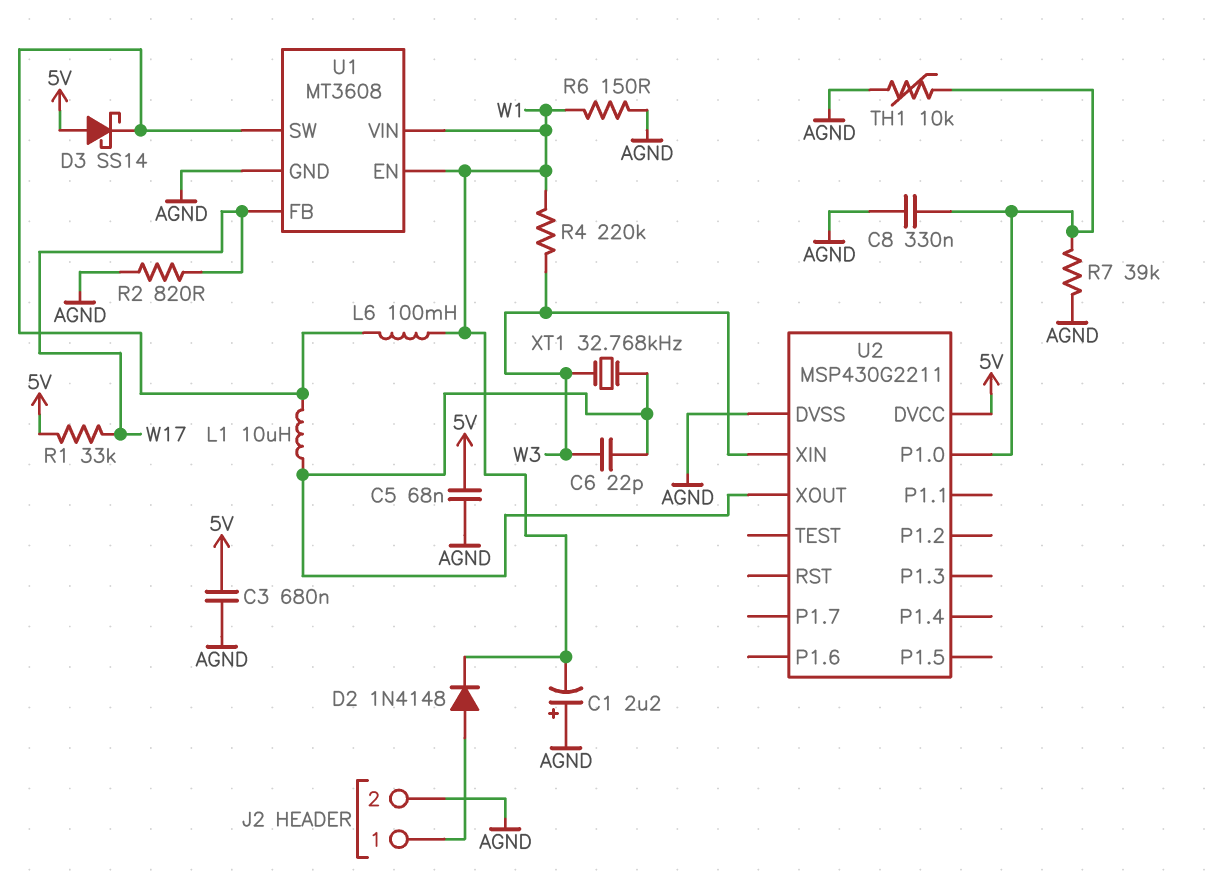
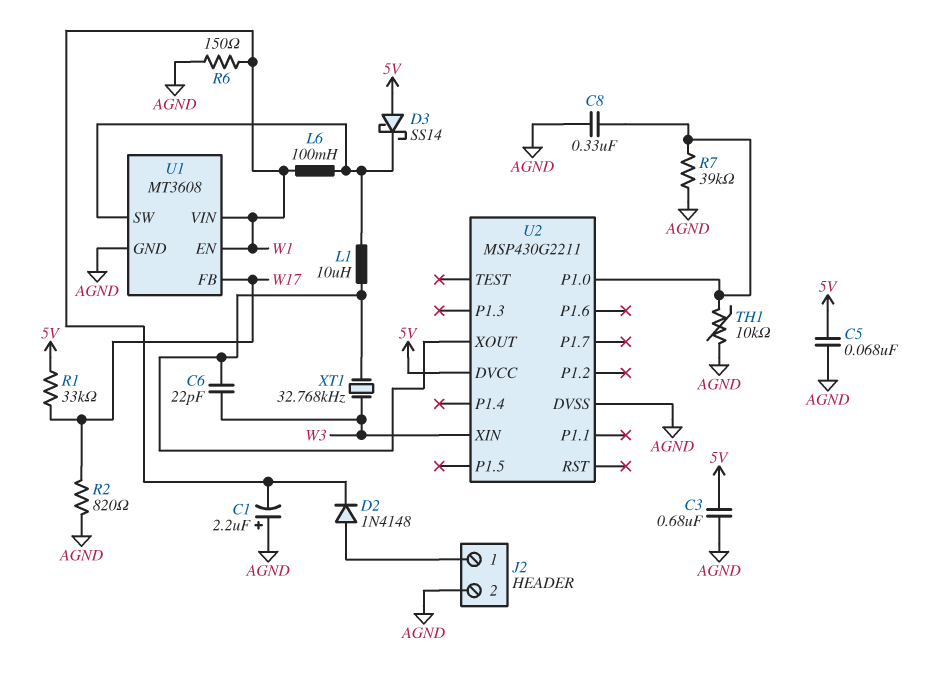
R4: 220k (W1, W3) -> none

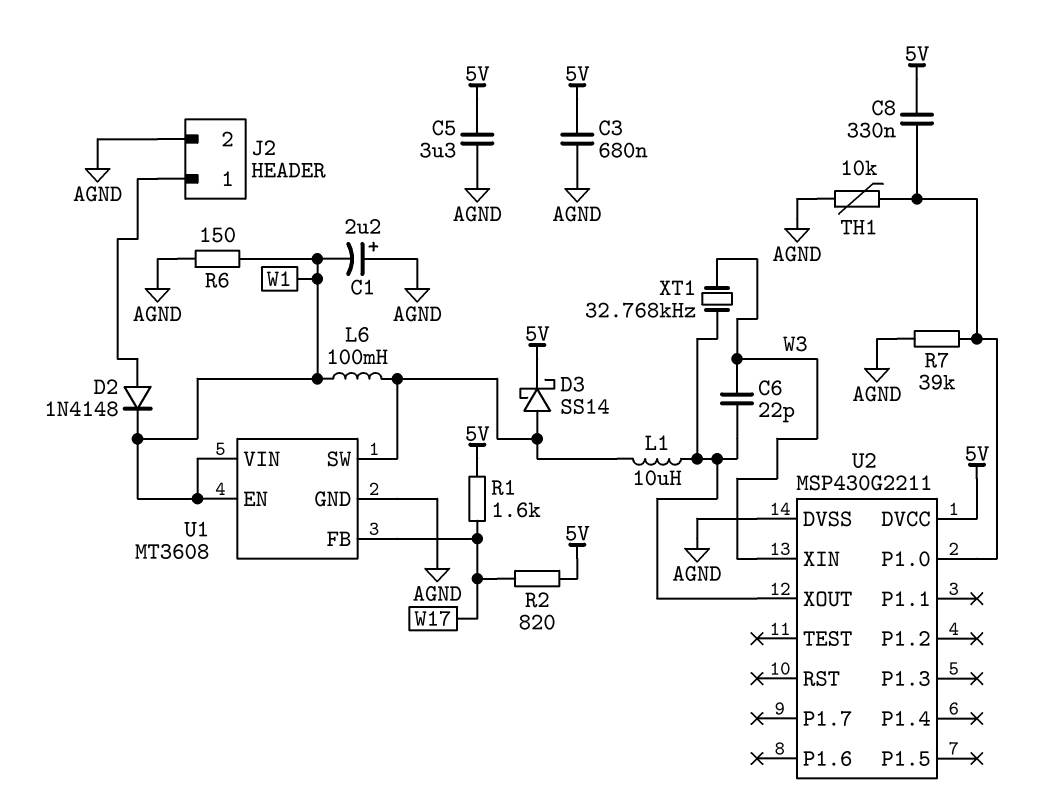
C5: 68nF (5V, AGND) -> 3.3uF (5V, AGND)
C8: 330nF (AGND, U2/P1.0) -> 330nF (5V, U2/P1.0)
D3: schottky SS14 (A 5V, K U1/SW) -> schottky SS14 (A U1/SW, K 5V)
R1: 33k (5V, W17) -> 1.6k (5V, W17)
R2: 820 (AGND, W17) -> 820 (5V, W17)

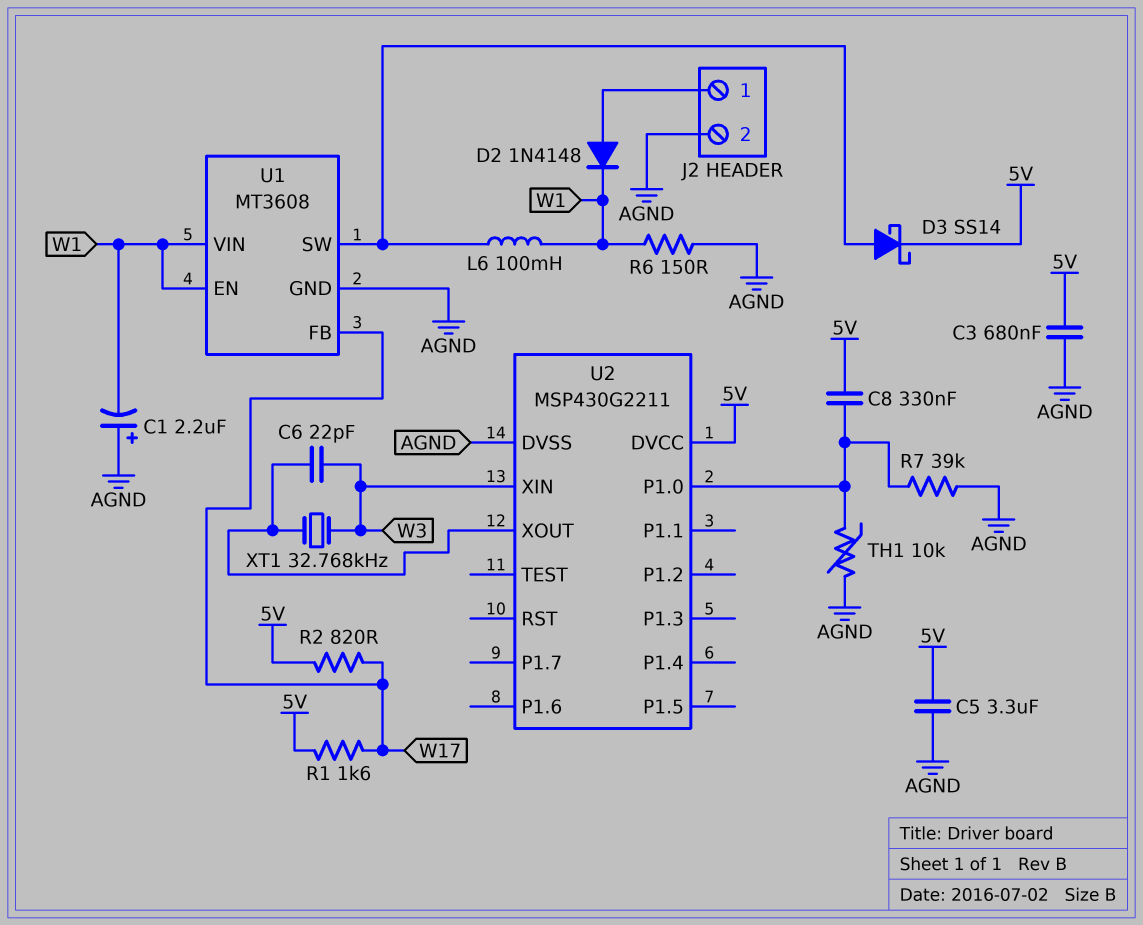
L1: 10uH (U1/SW, U2/XOUT) -> none

